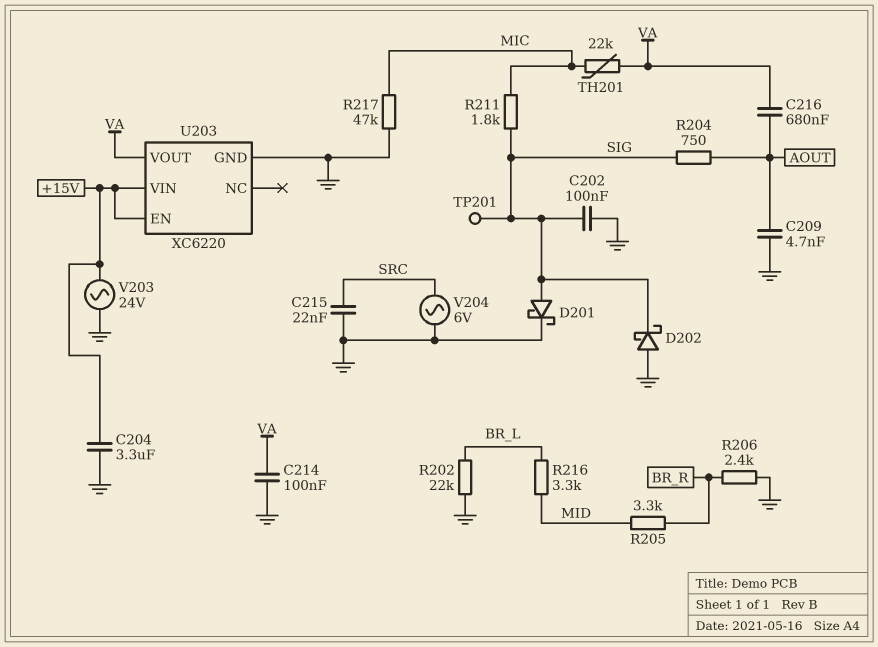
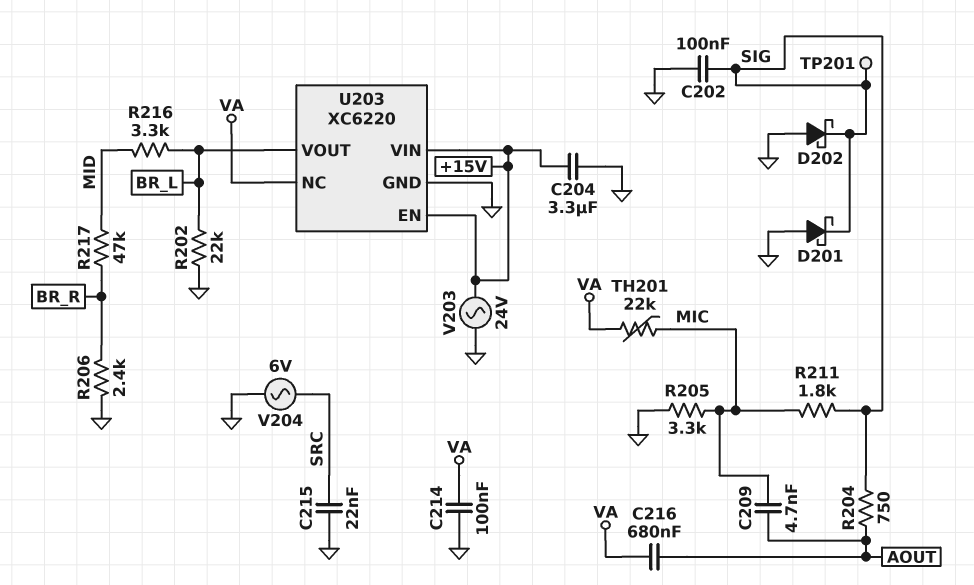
C209: 4.7nF (AOUT, GND) -> 4.7nF (AOUT, MIC)
D201: schottky (A SIG, K GND) -> schottky (A GND, K SIG)
R205: 3.3k (BR_R, MID) -> 3.3k (GND, MIC)
R217: 47k (GND, MIC) -> 47k (BR_R, MID)
U203 pin NC: none -> VA
U203 pin VOUT: VA -> BR_L

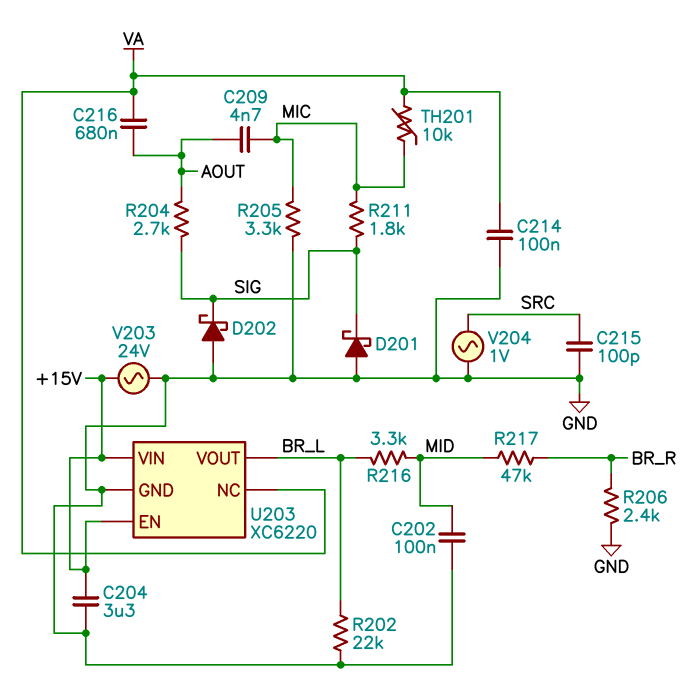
C202: 100nF (GND, SIG) -> 100nF (GND, MID)
C215: 22nF (GND, SRC) -> 100pF (GND, SRC)
R204: 750 (AOUT, SIG) -> 2.7k (AOUT, SIG)
TH201: 22k (MIC, VA) -> 10k (MIC, VA)
TP201: test point (SIG) -> none
V204: AC 6V (GND, SRC) -> AC 1V (GND, SRC)

